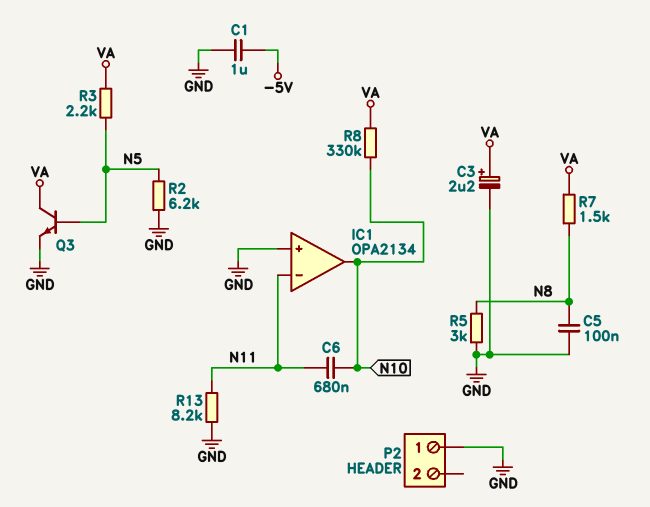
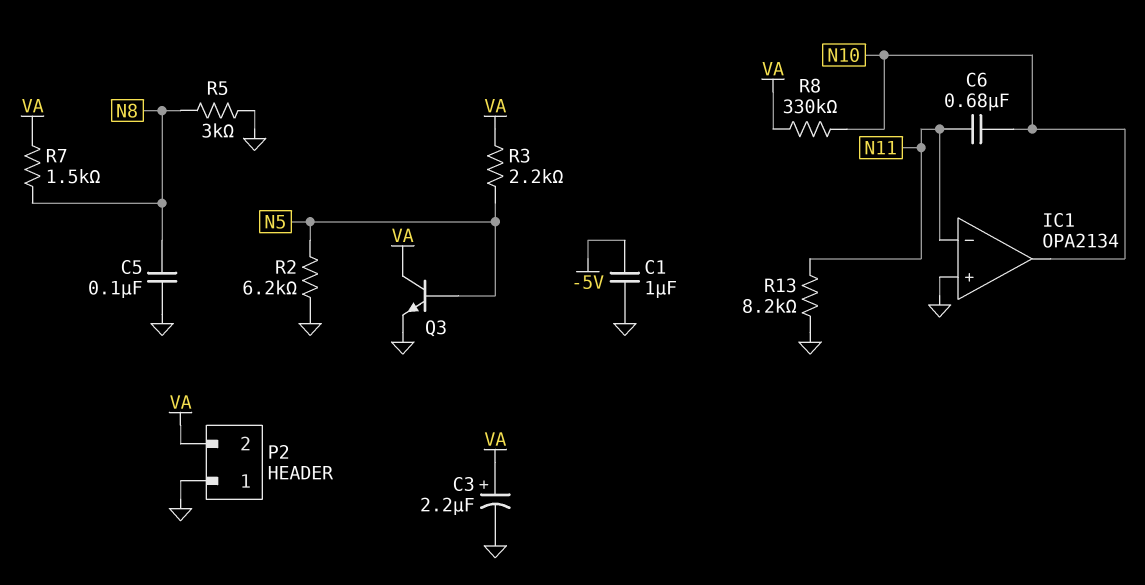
P2 pin 2: none -> VA

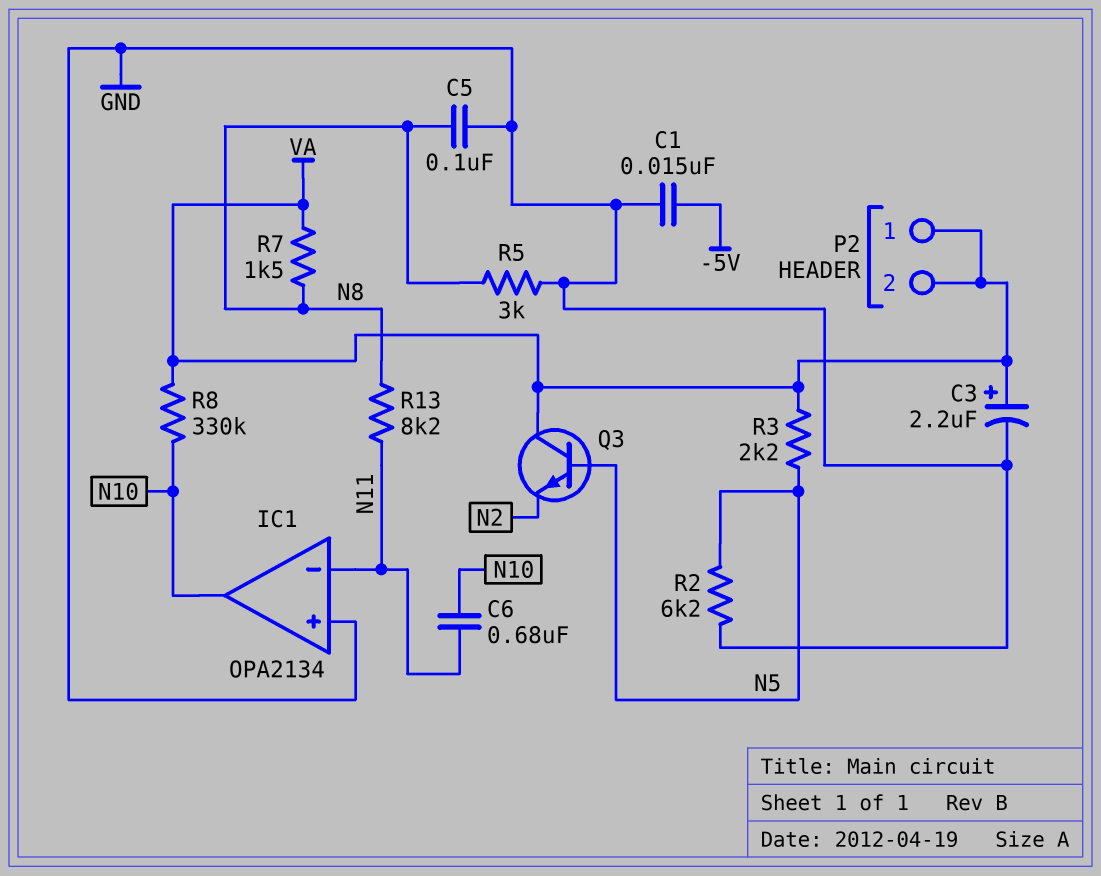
C1: 1uF (-5V, GND) -> 15nF (-5V, GND)
P2 pin 1: GND -> VA
Q3: NPN (B N5, C VA, E GND) -> NPN (B N5, C VA, E N2)
R13: 8.2k (GND, N11) -> 8.2k (N8, N11)

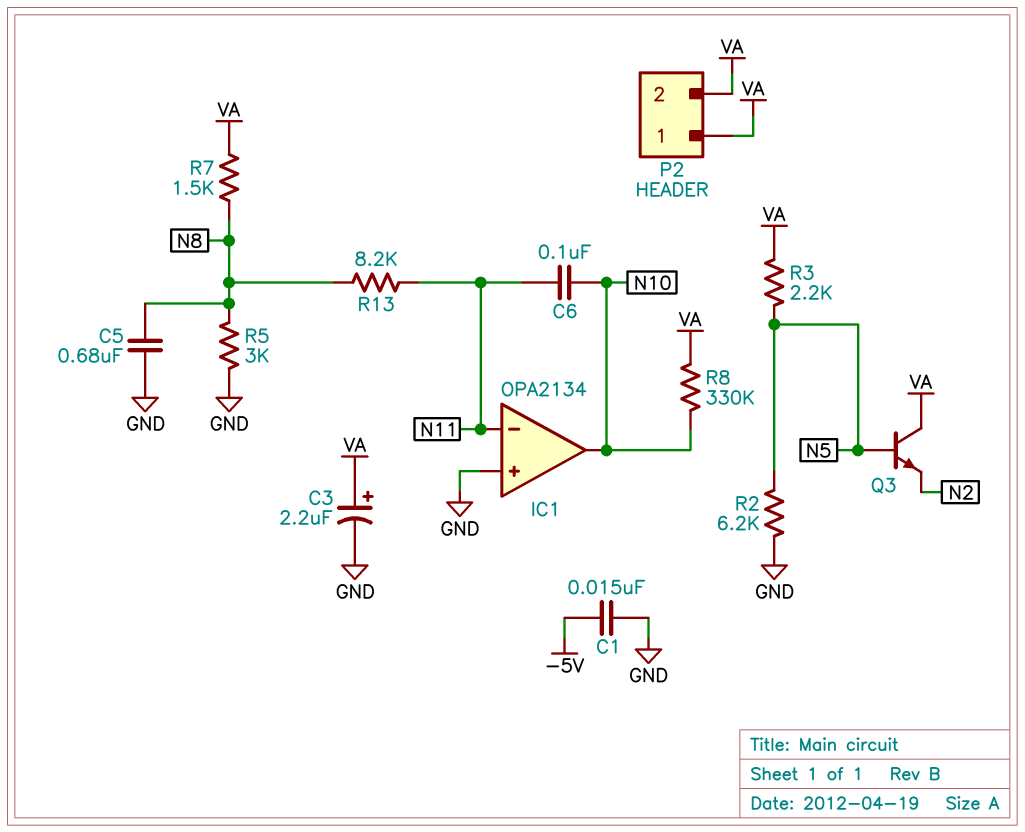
C5: 100nF (GND, N8) -> 680nF (GND, N8)
C6: 680nF (N10, N11) -> 100nF (N10, N11)

